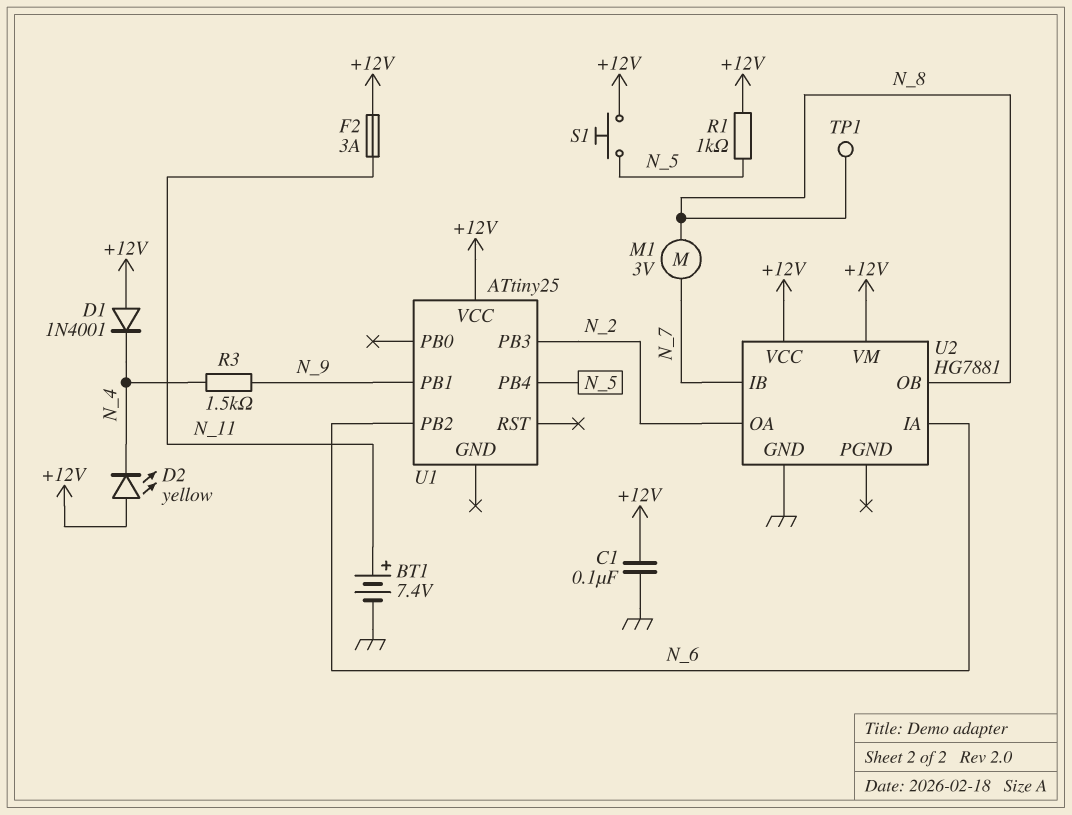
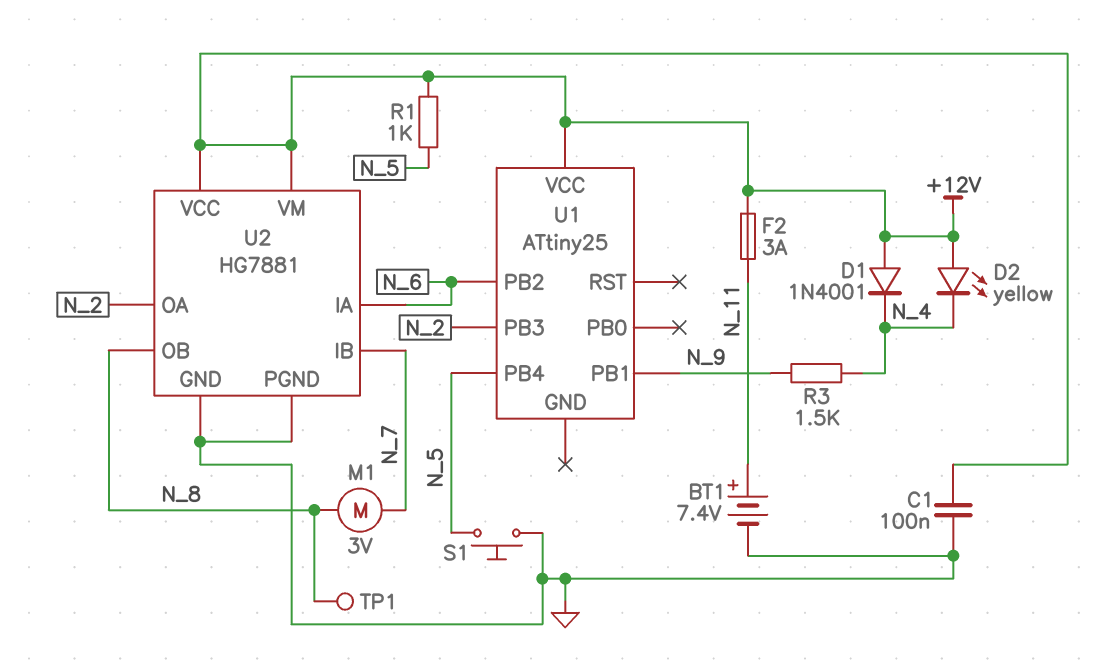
S1: button (+12V, N_5) -> button (GND, N_5)
U2 pin PGND: none -> GND

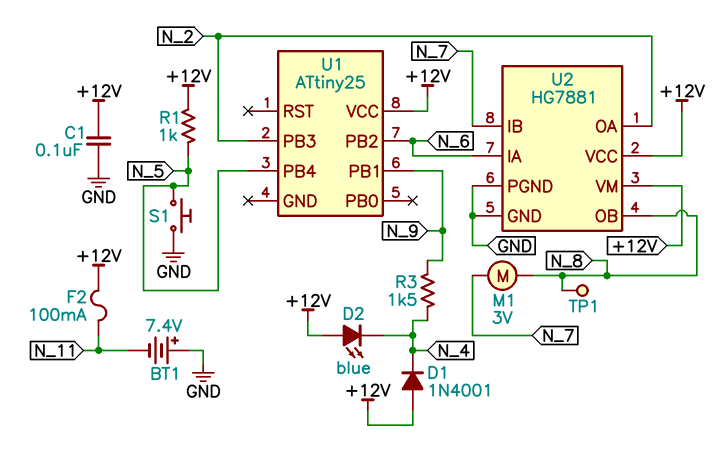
BT1: 7.4V (plus N_11, minus GND) -> 7.4V (plus GND, minus N_11)
D2: LED yellow (A +12V, K N_4) -> LED blue (A +12V, K N_4)
F2: 3A (+12V, N_11) -> 100mA (+12V, N_11)

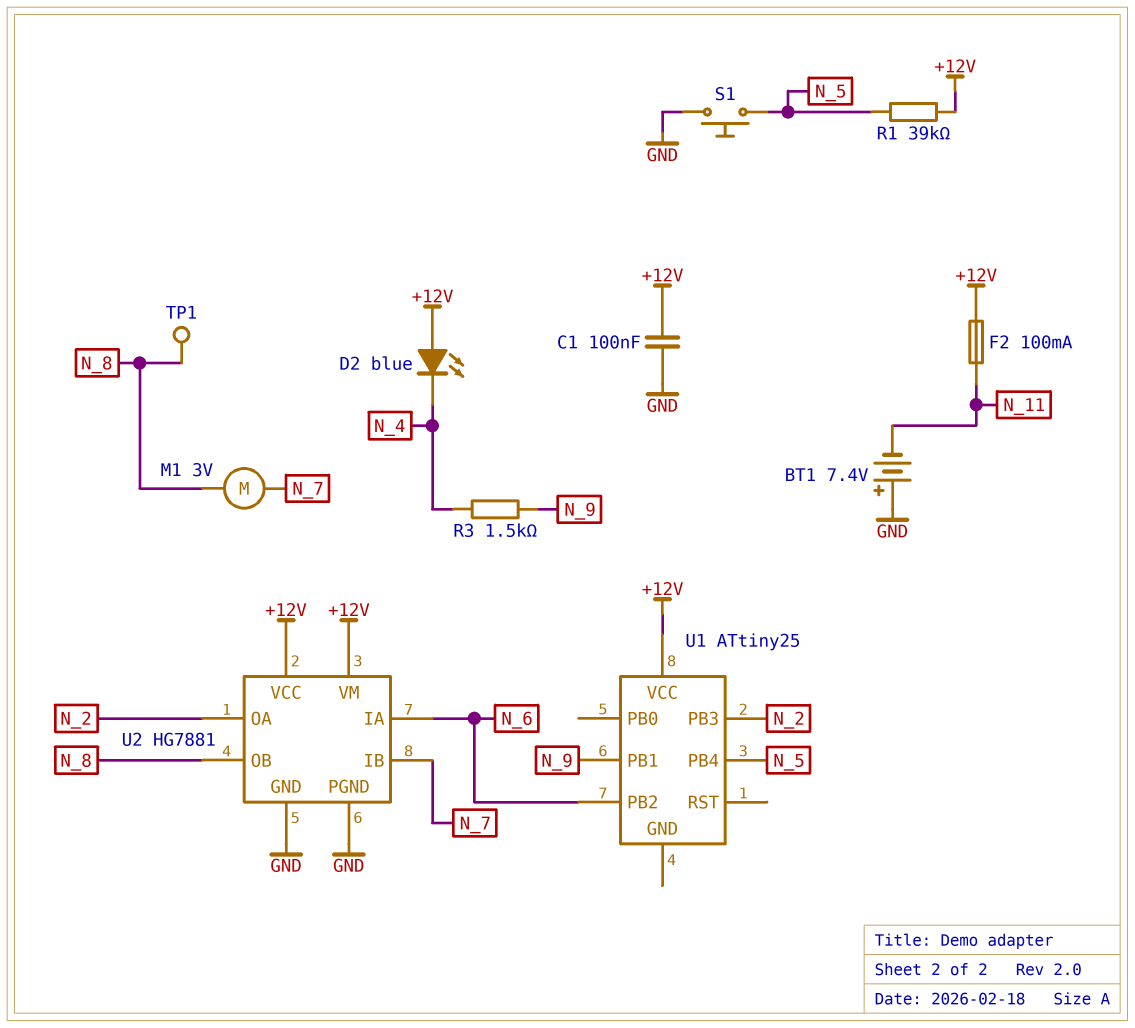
D1: diode 1N4001 (A +12V, K N_4) -> none
R1: 1k (+12V, N_5) -> 39k (+12V, N_5)

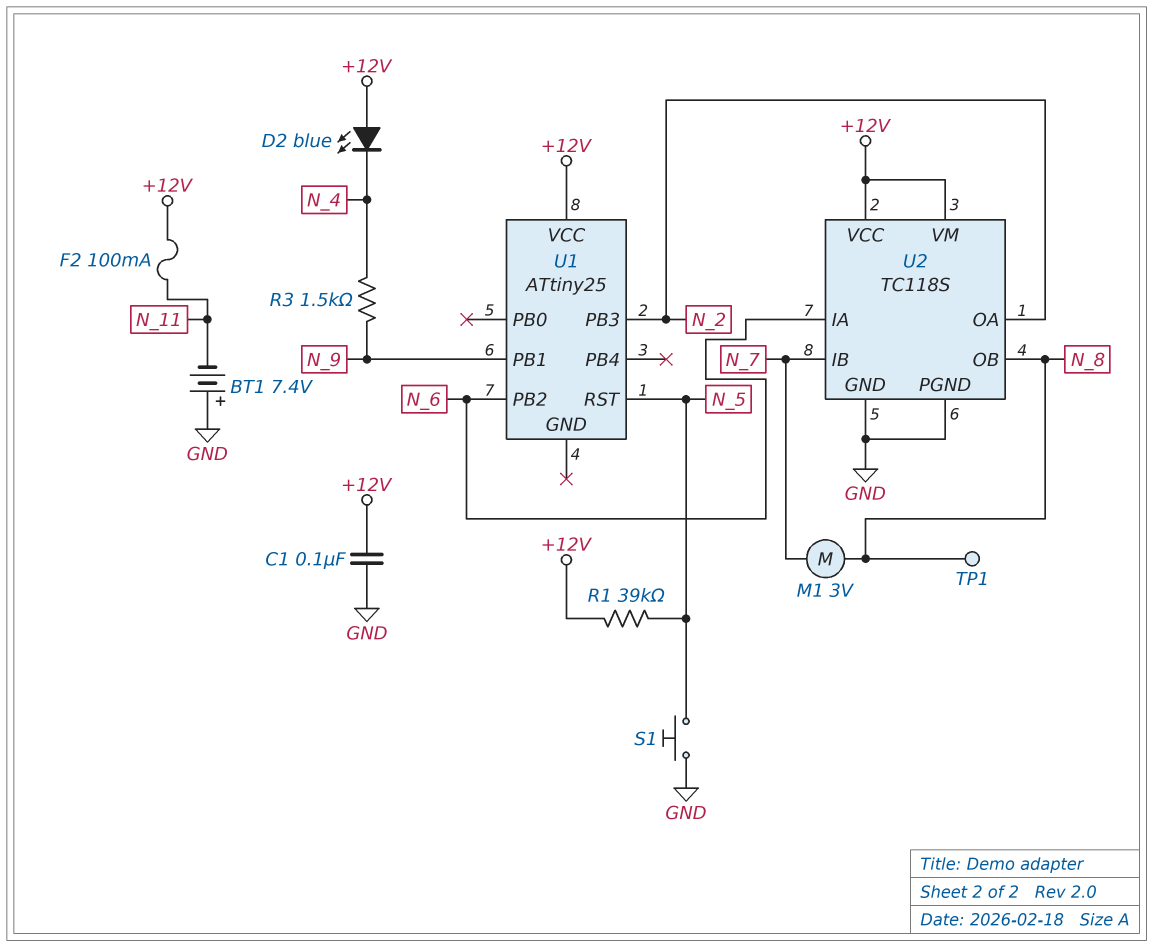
U1 pin PB4: N_5 -> none
U1 pin RST: none -> N_5
U2: HG7881 -> TC118S

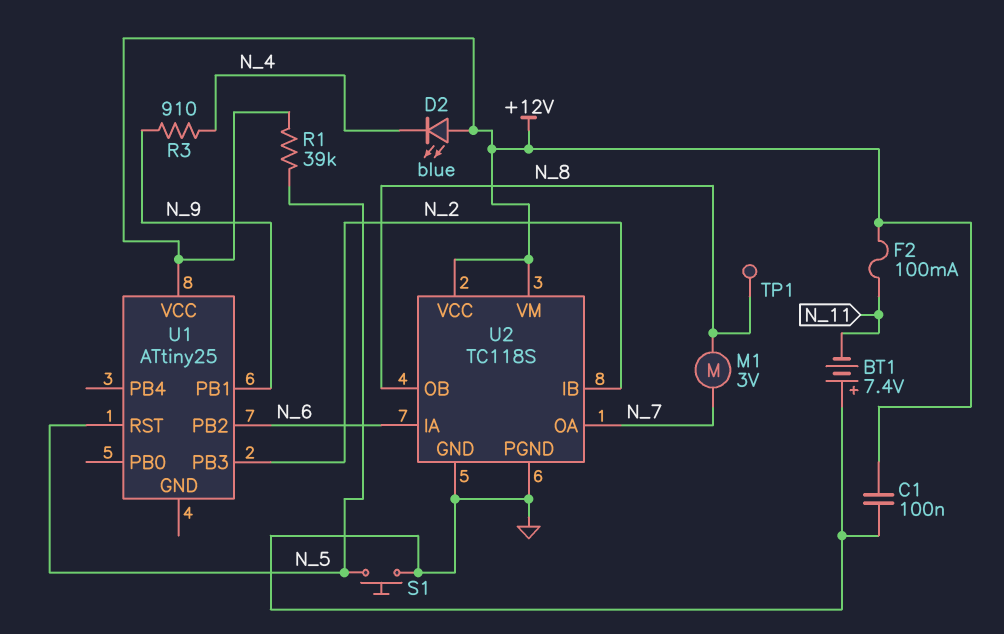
R3: 1.5k (N_4, N_9) -> 910 (N_4, N_9)
U2 pin IB: N_7 -> N_2
U2 pin OA: N_2 -> N_7

